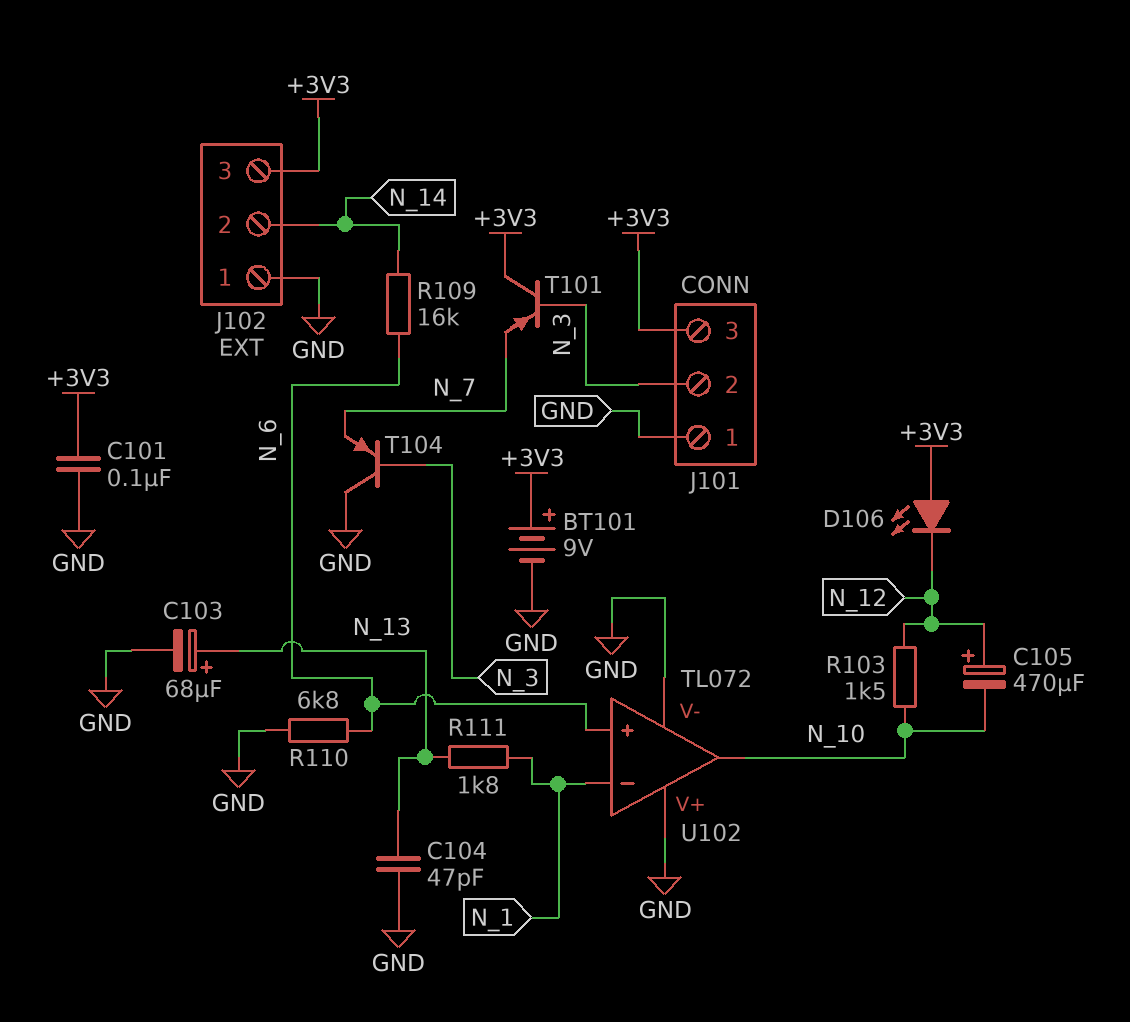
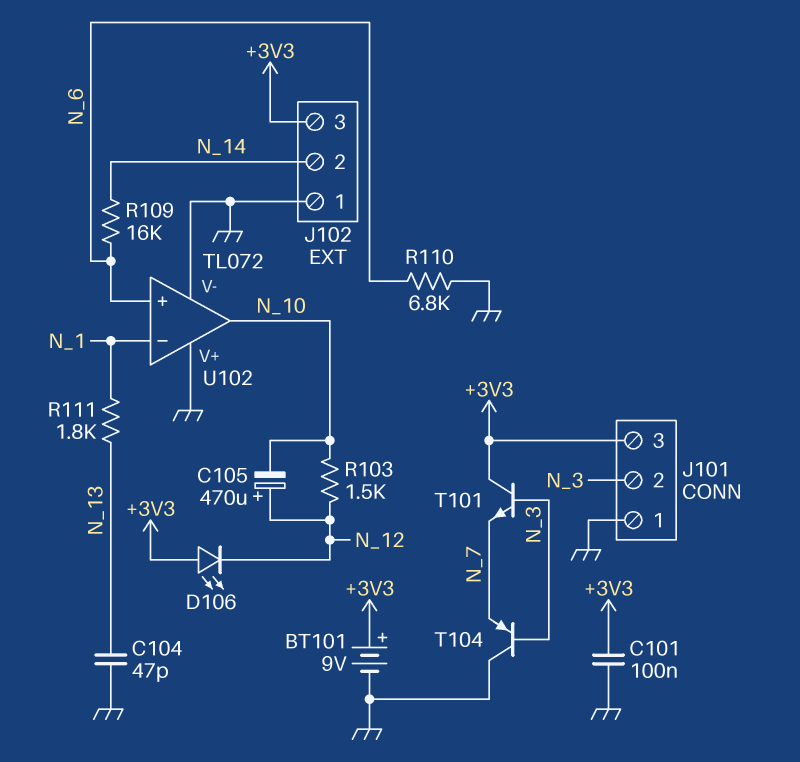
C103: 68uF (plus N_13, minus GND) -> none
T101: PNP (B N_3, C +3V3, E N_7) -> NPN (B N_3, C +3V3, E N_7)

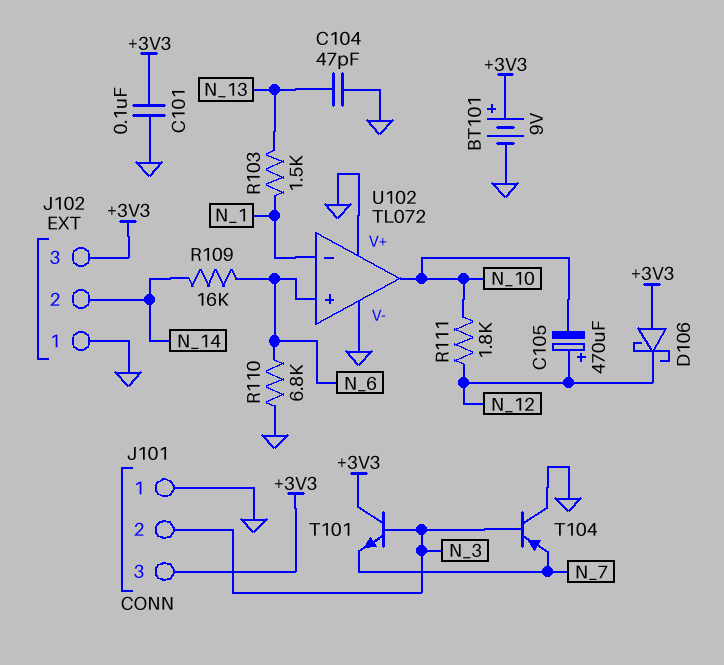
D106: LED (A +3V3, K N_12) -> schottky (A +3V3, K N_12)
R103: 1.5k (N_10, N_12) -> 1.5k (N_1, N_13)
R111: 1.8k (N_1, N_13) -> 1.8k (N_10, N_12)

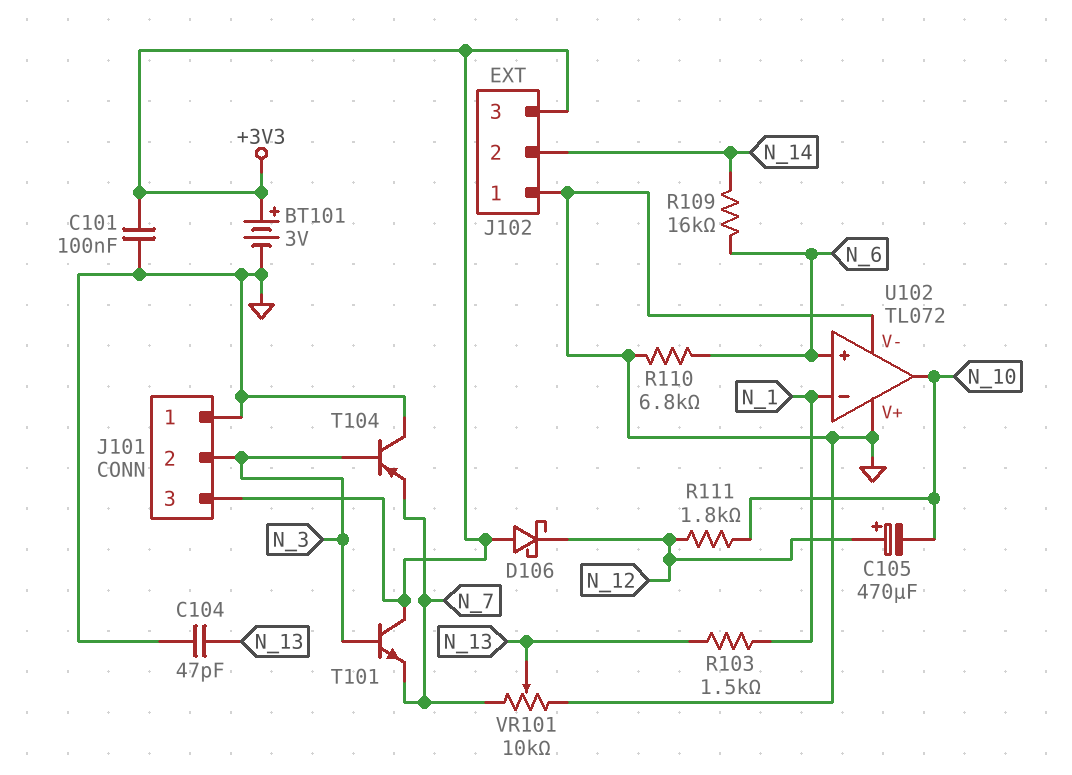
BT101: 9V (plus +3V3, minus GND) -> 3V (plus +3V3, minus GND)
VR101: none -> 10k (GND, N_7, wiper N_13)

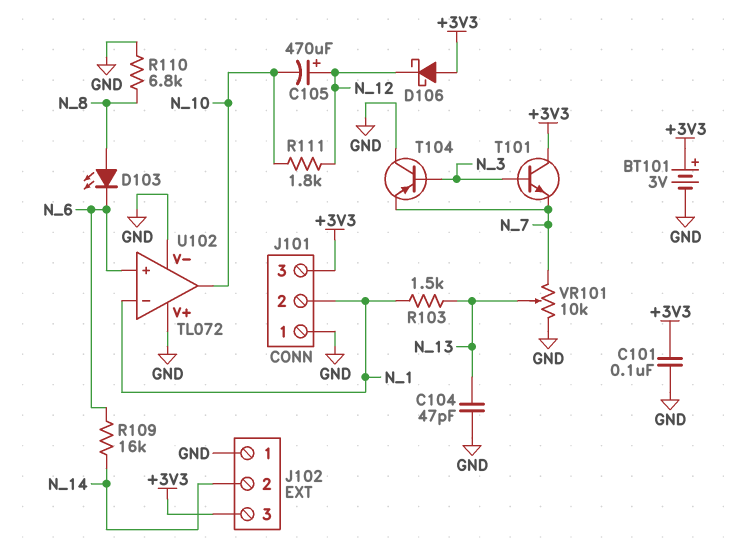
D103: none -> LED (A N_8, K N_6)
J101 pin 2: N_3 -> N_1
R110: 6.8k (GND, N_6) -> 6.8k (GND, N_8)

